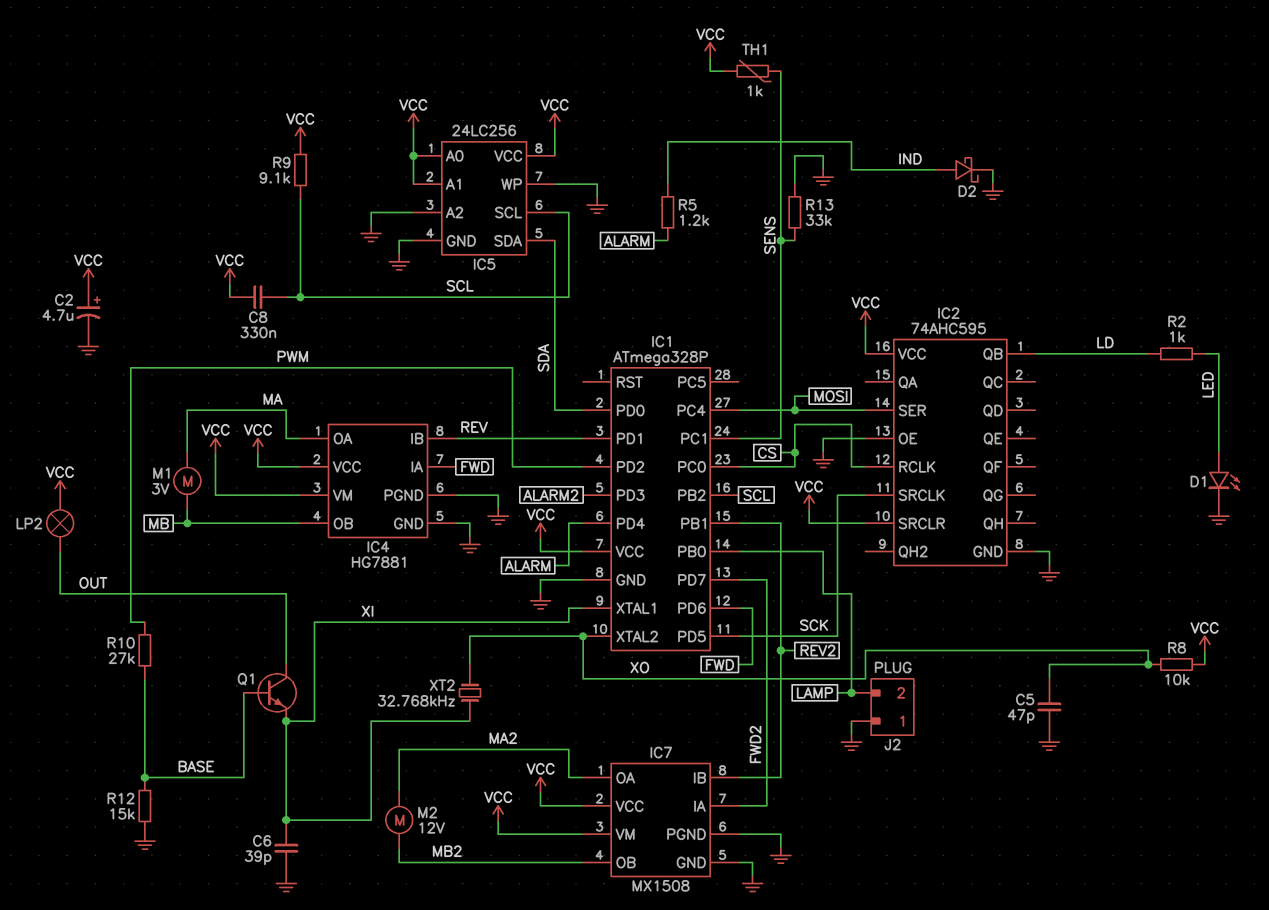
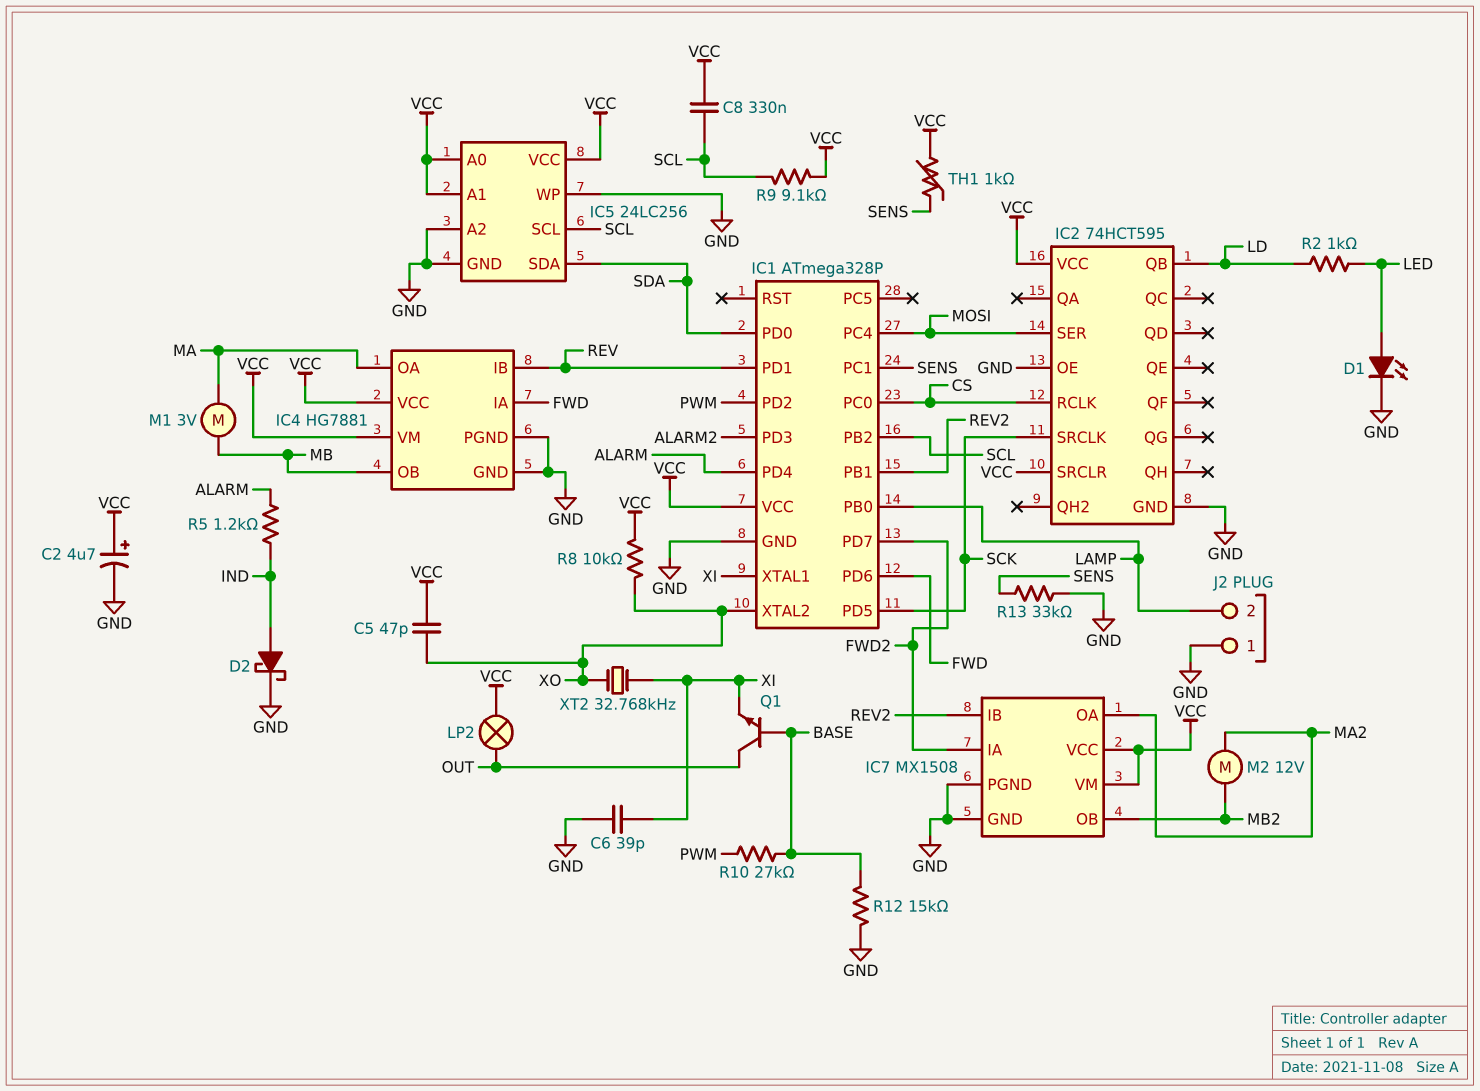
C5: 47pF (GND, XO) -> 47pF (VCC, XO)
IC2: 74AHC595 -> 74HCT595

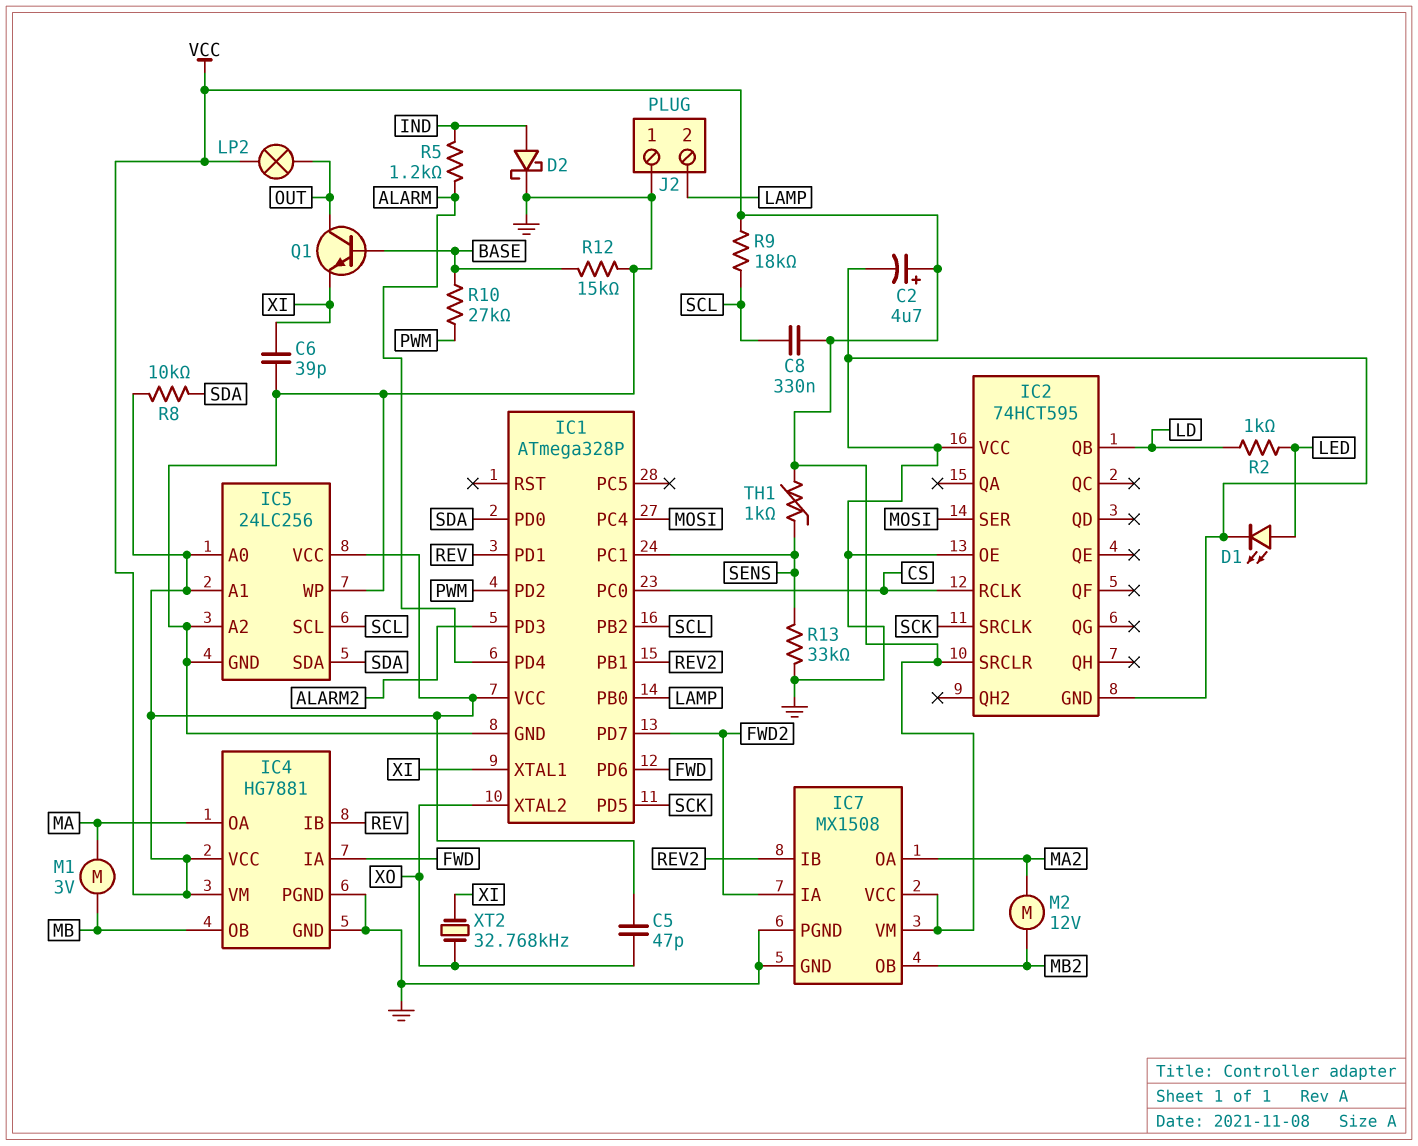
IC2 pin VCC: VCC -> GND
R8: 10k (VCC, XO) -> 10k (SDA, VCC)
R9: 9.1k (SCL, VCC) -> 18k (SCL, VCC)

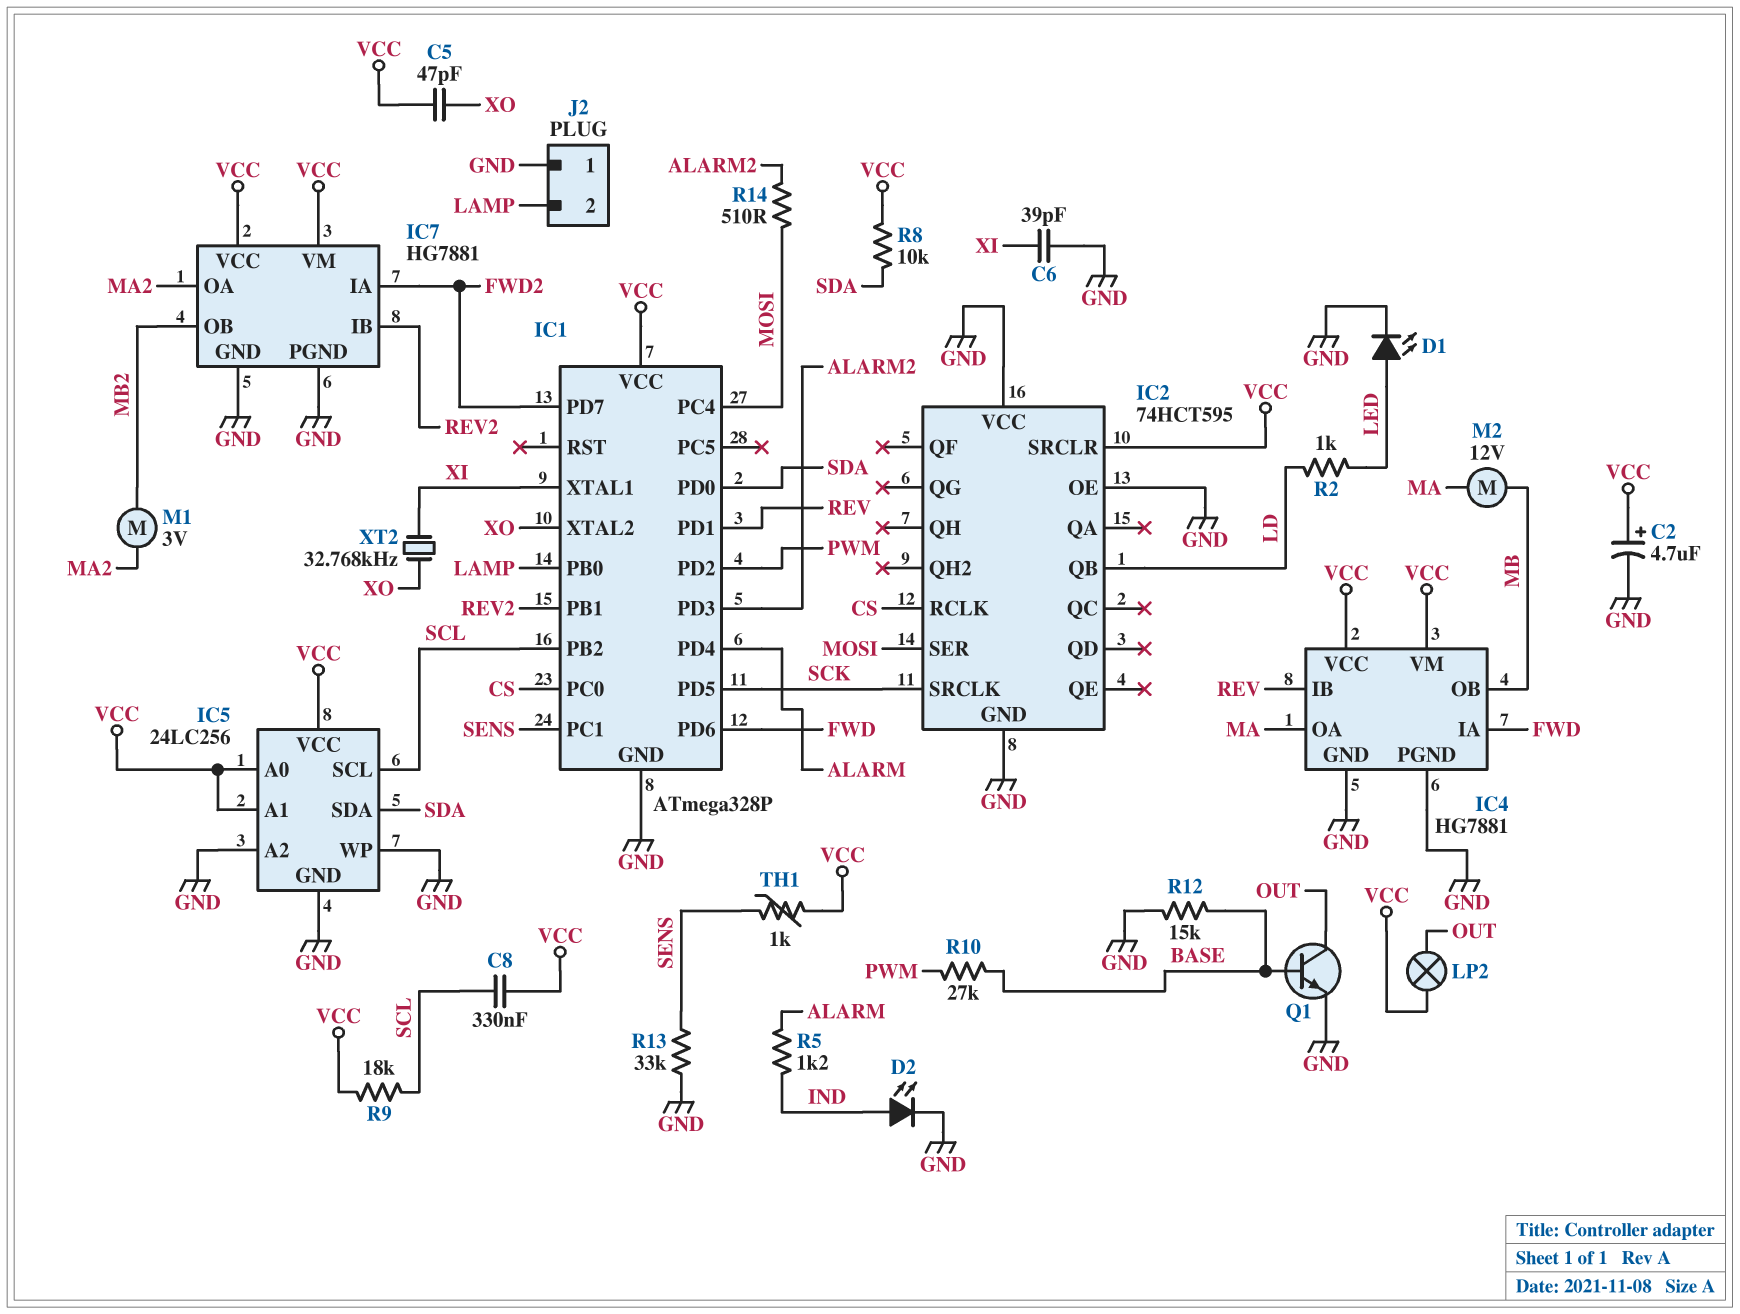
D2: schottky (A IND, K GND) -> LED (A IND, K GND)
IC7: MX1508 -> HG7881
M1: motor 3V (MA, MB) -> motor 3V (MA2, MB2)
M2: motor 12V (MA2, MB2) -> motor 12V (MA, MB)
Q1: NPN (B BASE, C OUT, E XI) -> NPN (B BASE, C OUT, E GND)
R14: none -> 510 (ALARM2, MOSI)

